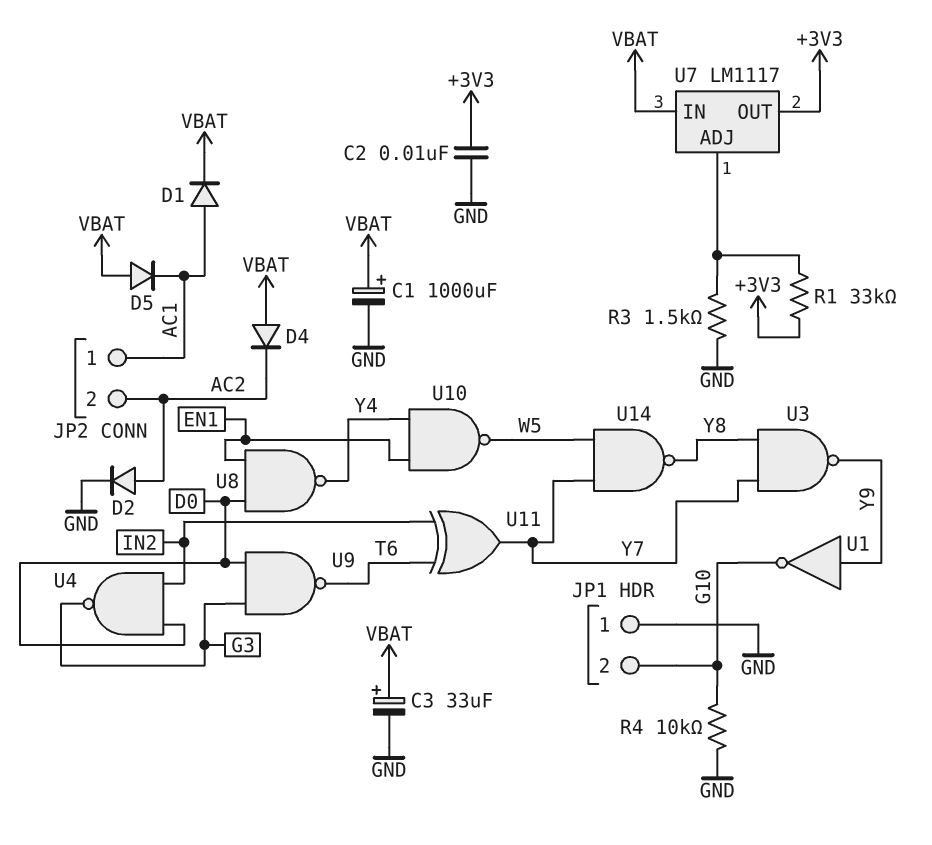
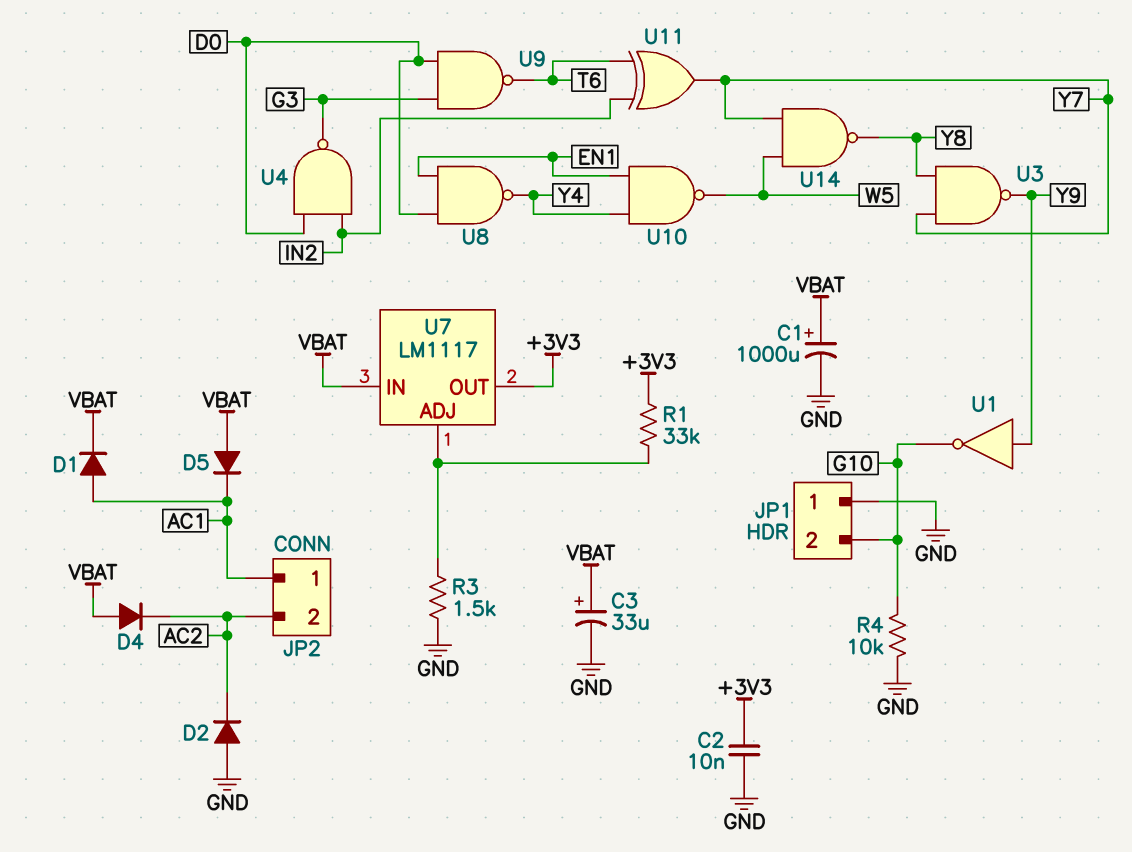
D2: diode (A AC2, K GND) -> diode (A GND, K AC2)

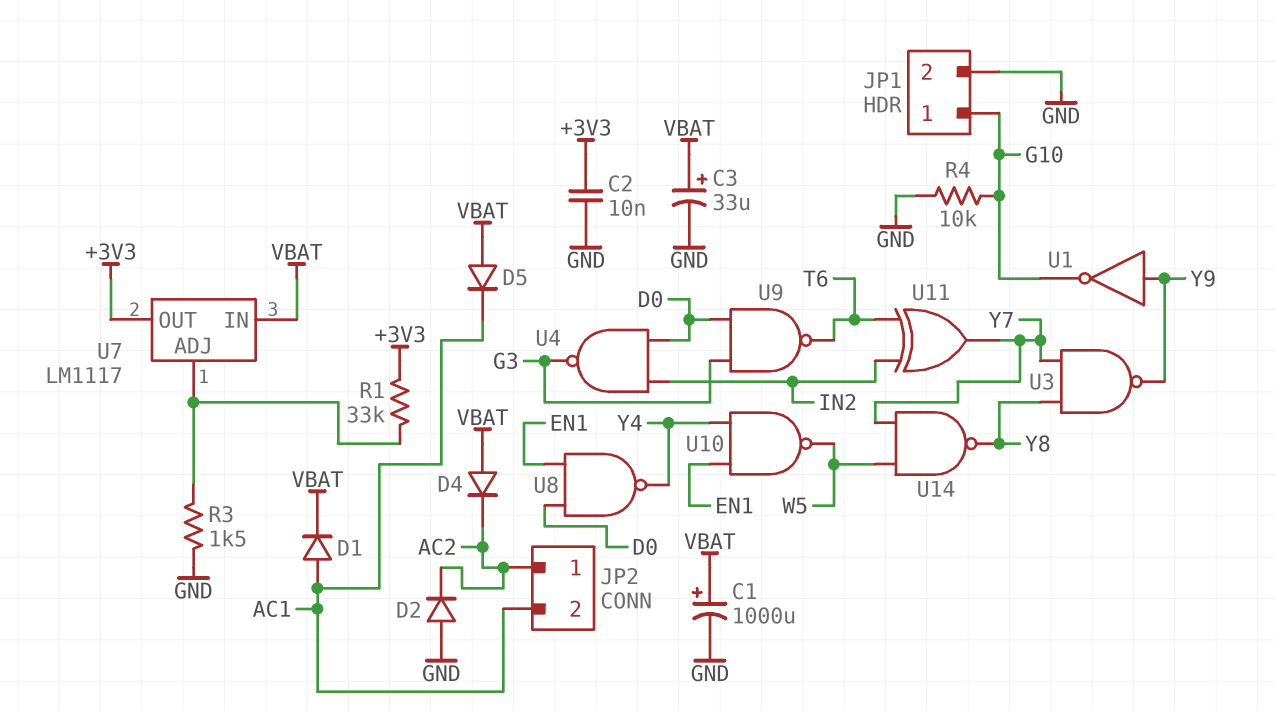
JP1 pin 1: GND -> G10
JP1 pin 2: G10 -> GND
JP2 pin 1: AC1 -> AC2
JP2 pin 2: AC2 -> AC1

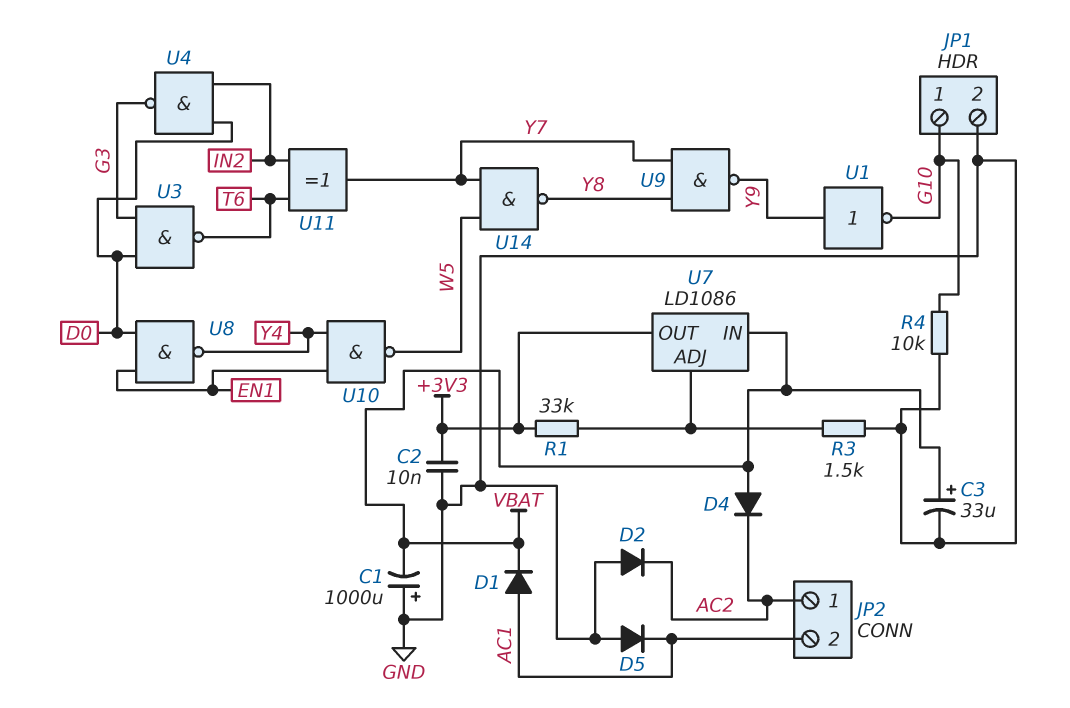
C1: 1000uF (plus VBAT, minus GND) -> 1000uF (plus GND, minus VBAT)
D5: diode (A VBAT, K AC1) -> diode (A GND, K AC1)
U3: NAND (in Y7, in Y8, out Y9) -> NAND (in D0, in G3, out T6)
U7: LM1117 -> LD1086
U9: NAND (in D0, in G3, out T6) -> NAND (in Y7, in Y8, out Y9)

